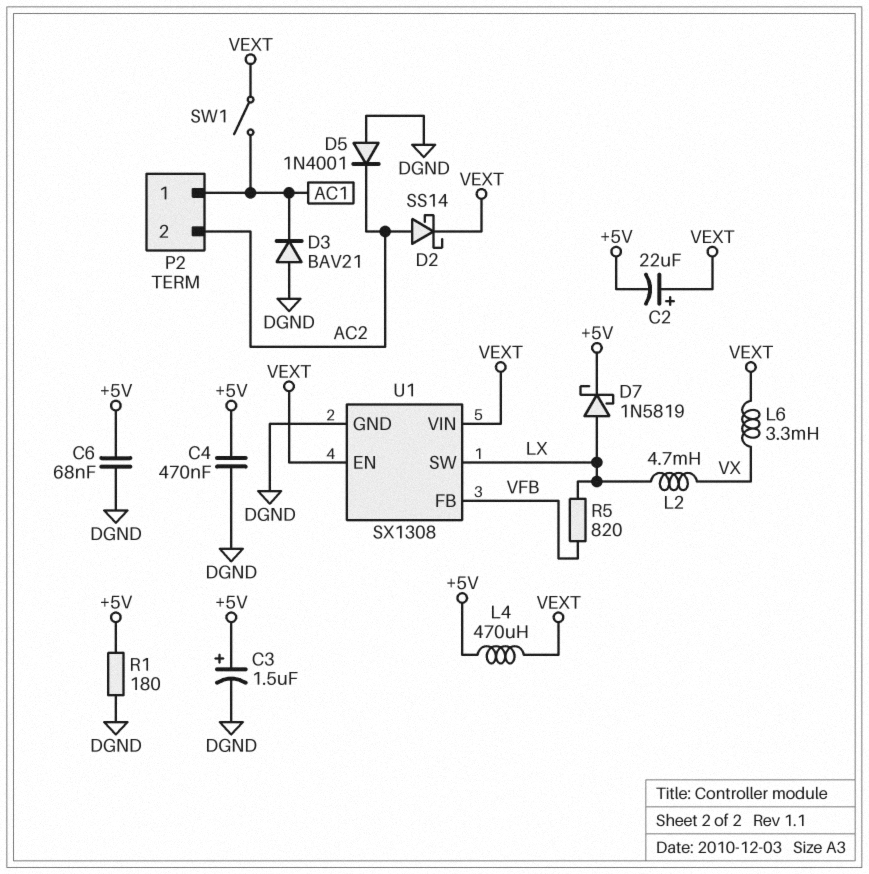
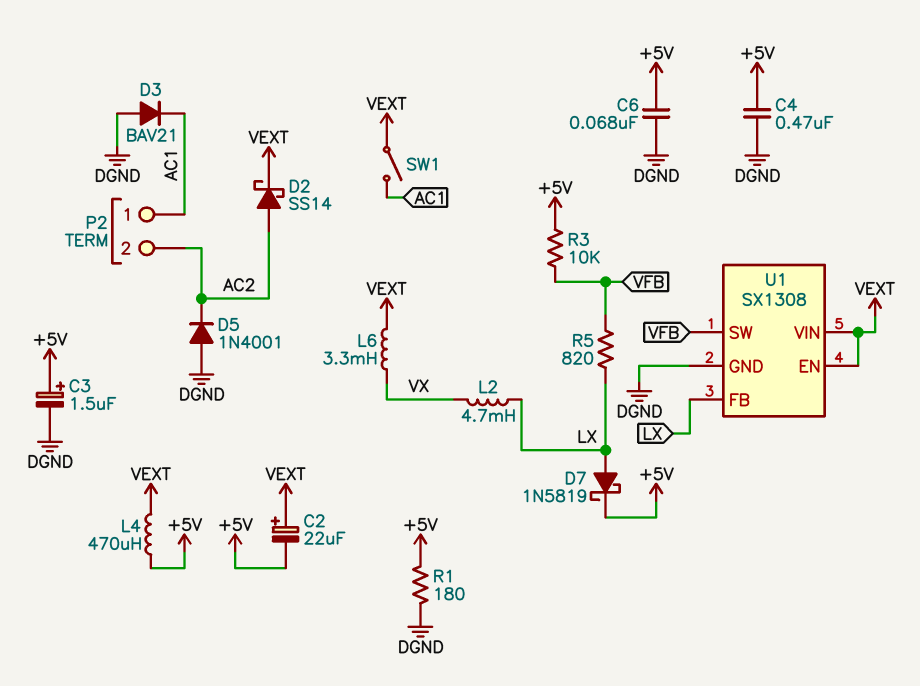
R3: none -> 10k (+5V, VFB)
U1 pin FB: VFB -> LX
U1 pin SW: LX -> VFB

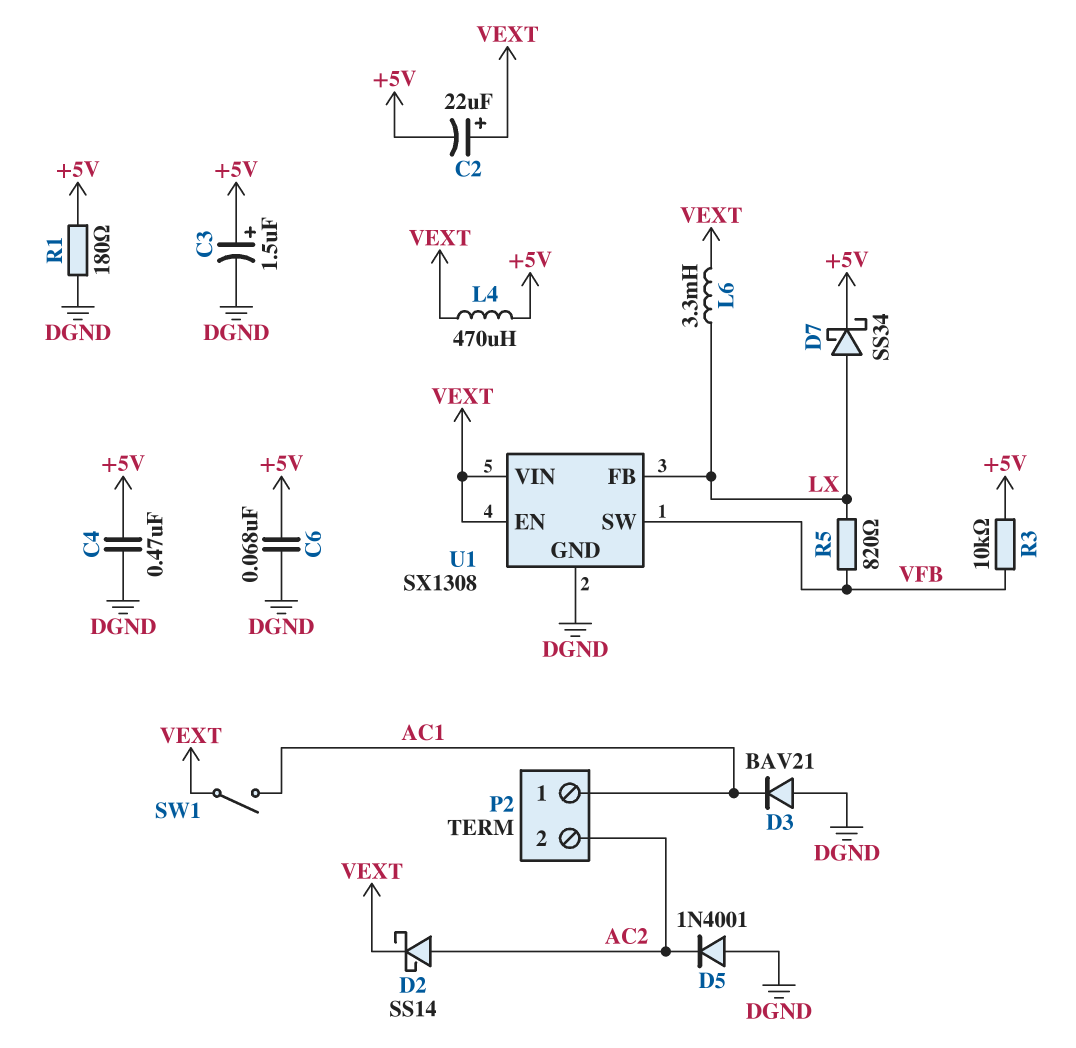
D7: schottky 1N5819 (A LX, K +5V) -> schottky SS34 (A LX, K +5V)
L2: 4.7mH (LX, VX) -> none
L6: 3.3mH (VEXT, VX) -> 3.3mH (LX, VEXT)

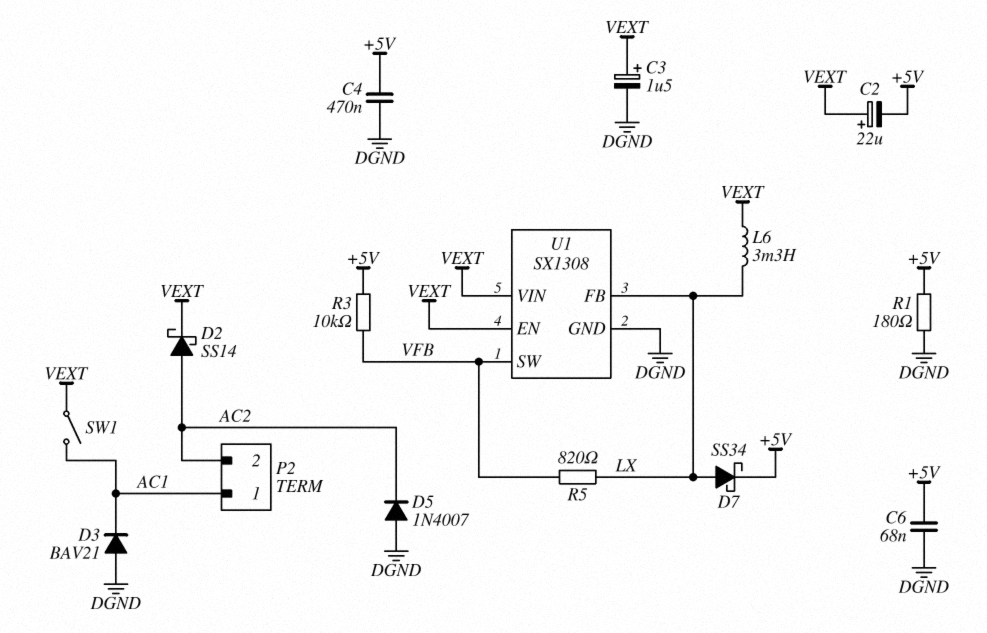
C3: 1.5uF (plus +5V, minus DGND) -> 1.5uF (plus VEXT, minus DGND)
D5: diode 1N4001 (A DGND, K AC2) -> diode 1N4007 (A DGND, K AC2)
L4: 470uH (+5V, VEXT) -> none

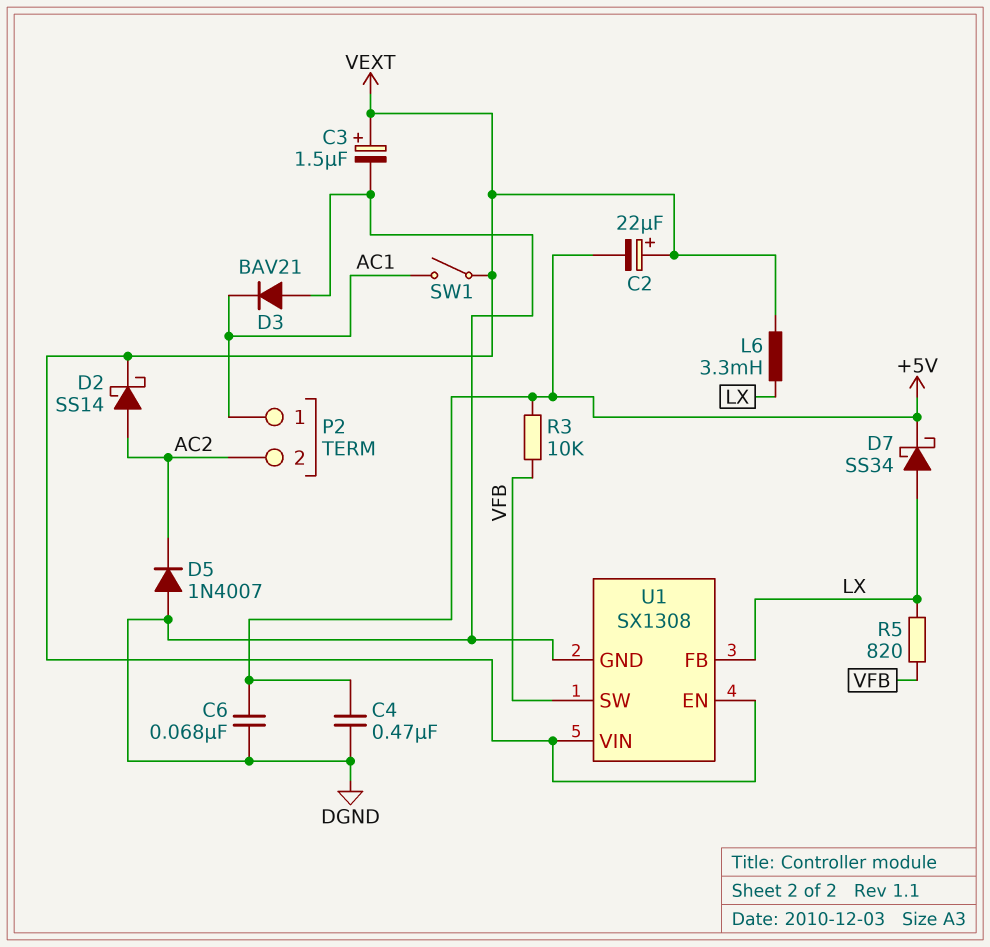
R1: 180 (+5V, DGND) -> none

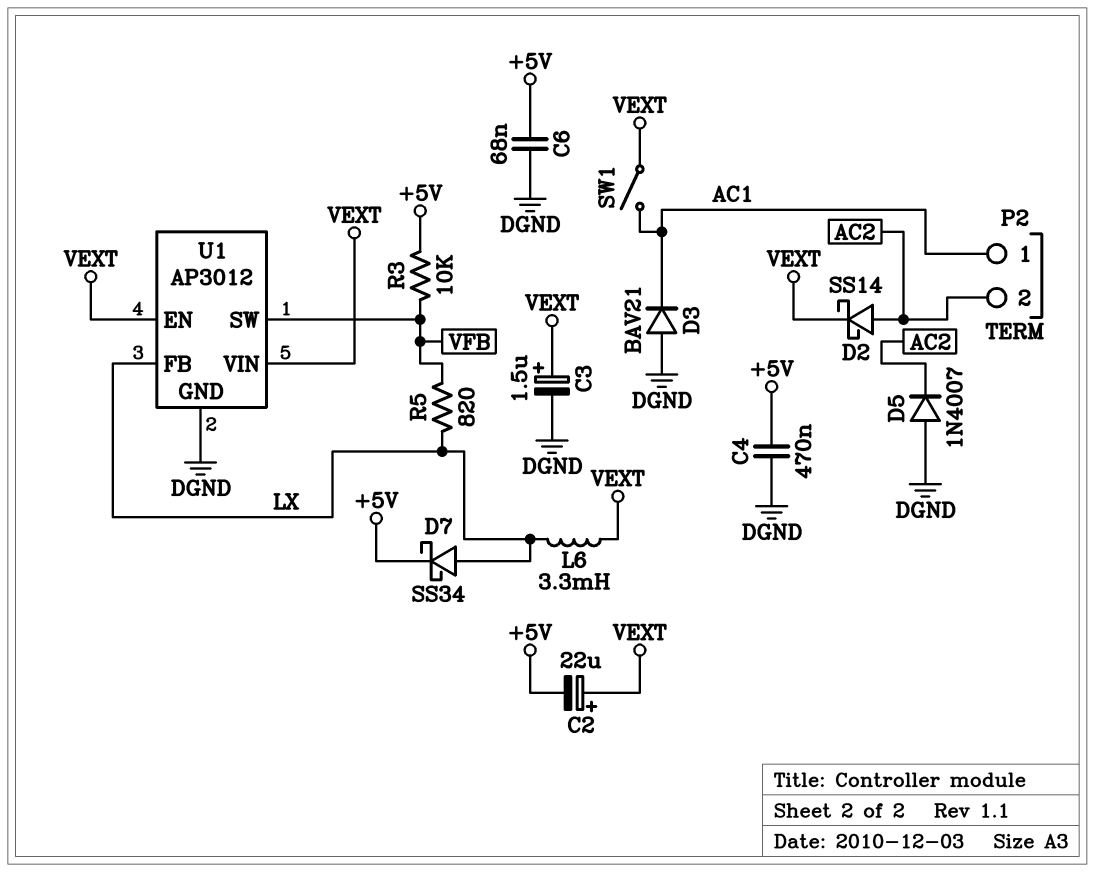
U1: SX1308 -> AP3012

